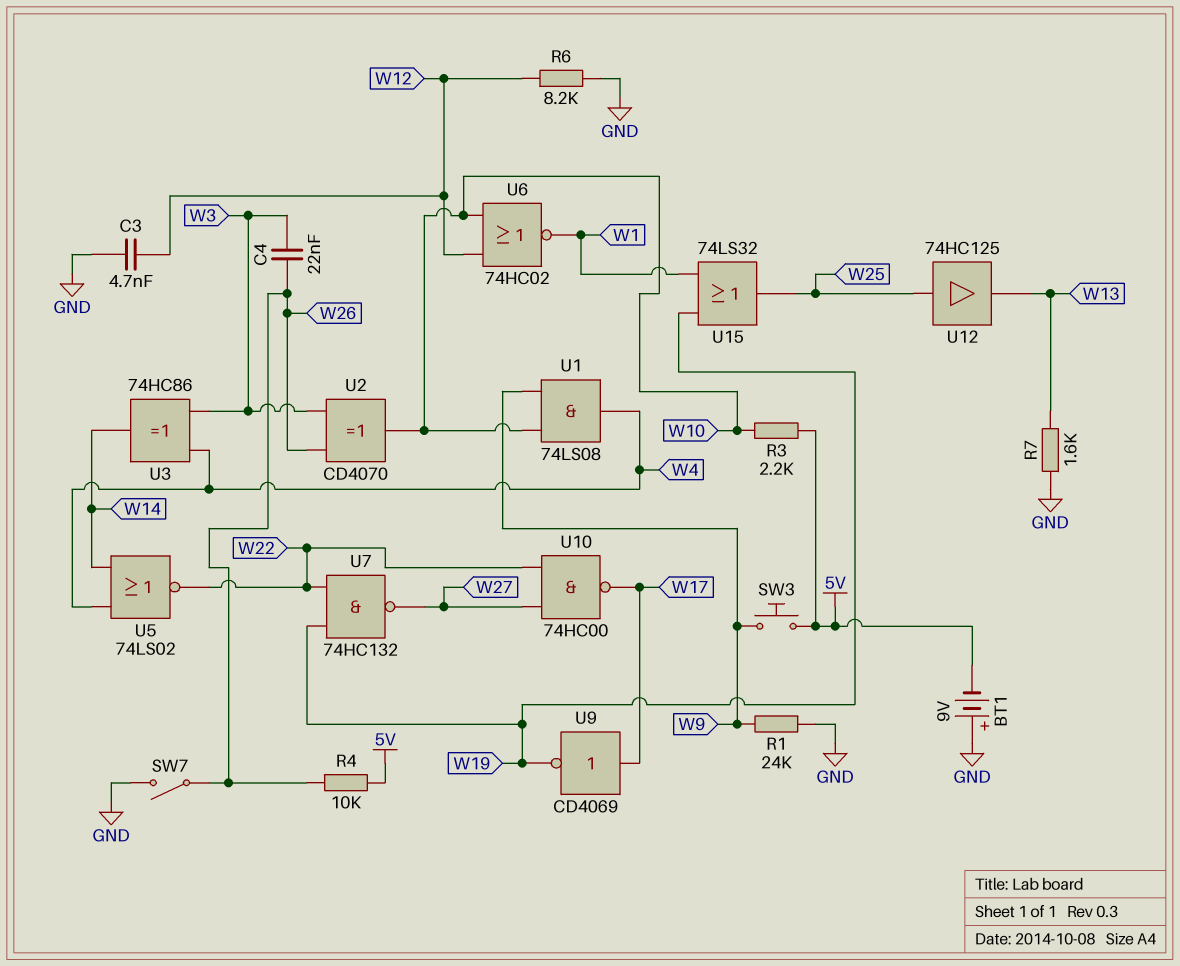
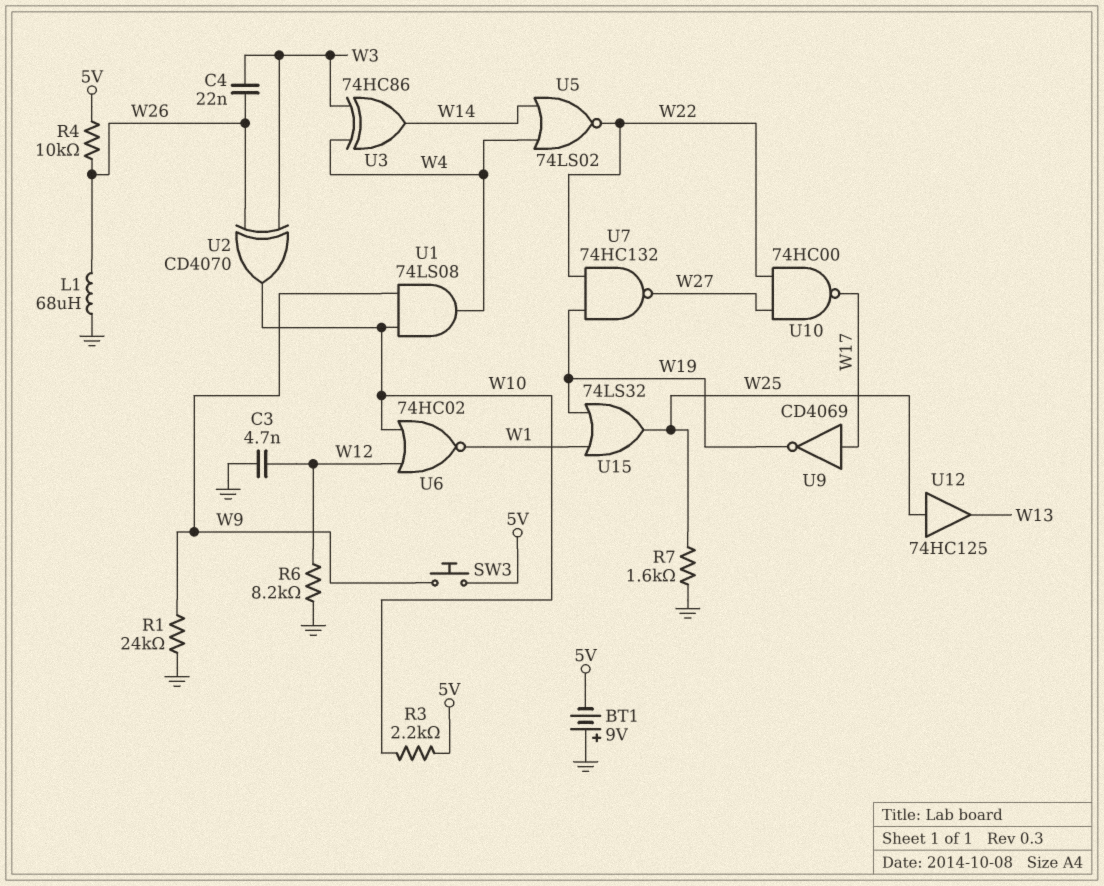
L1: none -> 68uH (GND, W26)
R7: 1.6k (GND, W13) -> 1.6k (GND, W25)
SW7: switch (GND, W26) -> none

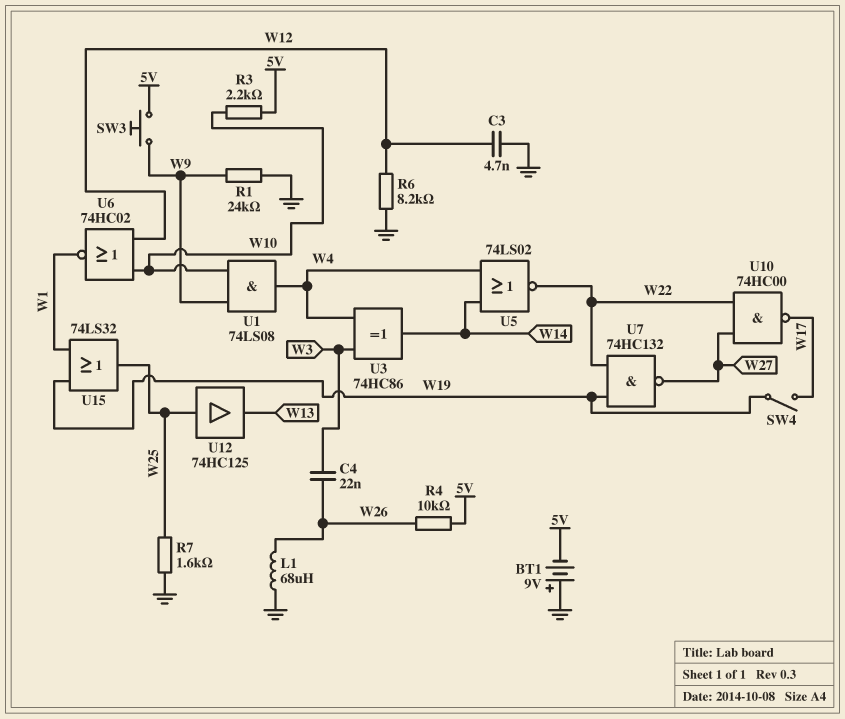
SW4: none -> switch (W17, W19)
U2: XOR CD4070 (in W3, in W26, out W10) -> none
U9: NOT CD4069 (in W17, out W19) -> none

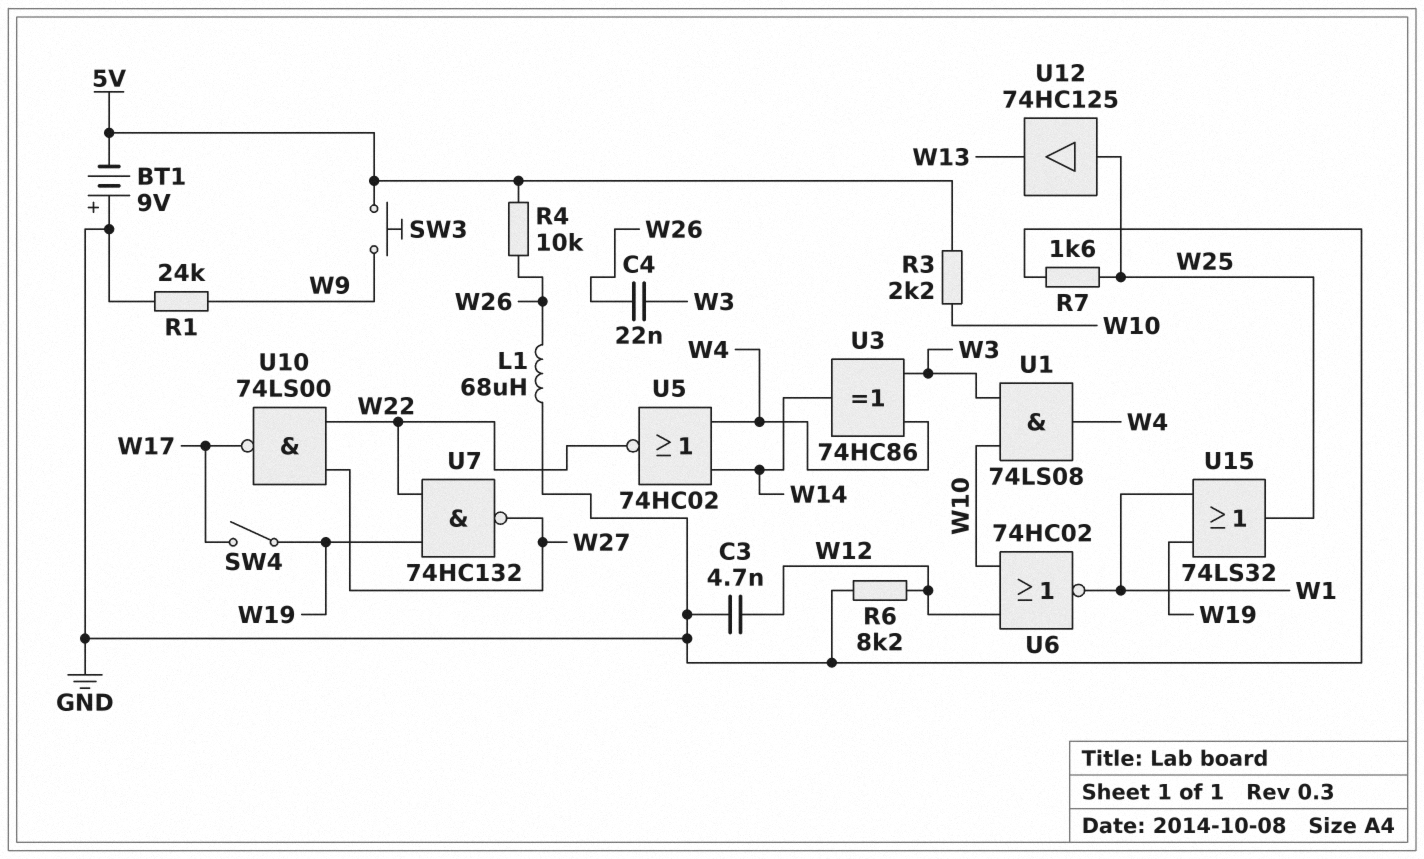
U1: AND 74LS08 (in W9, in W10, out W4) -> AND 74LS08 (in W3, in W10, out W4)
U5: NOR 74LS02 (in W4, in W14, out W22) -> NOR 74HC02 (in W4, in W14, out W22)
U10: NAND 74HC00 (in W22, in W27, out W17) -> NAND 74LS00 (in W22, in W27, out W17)

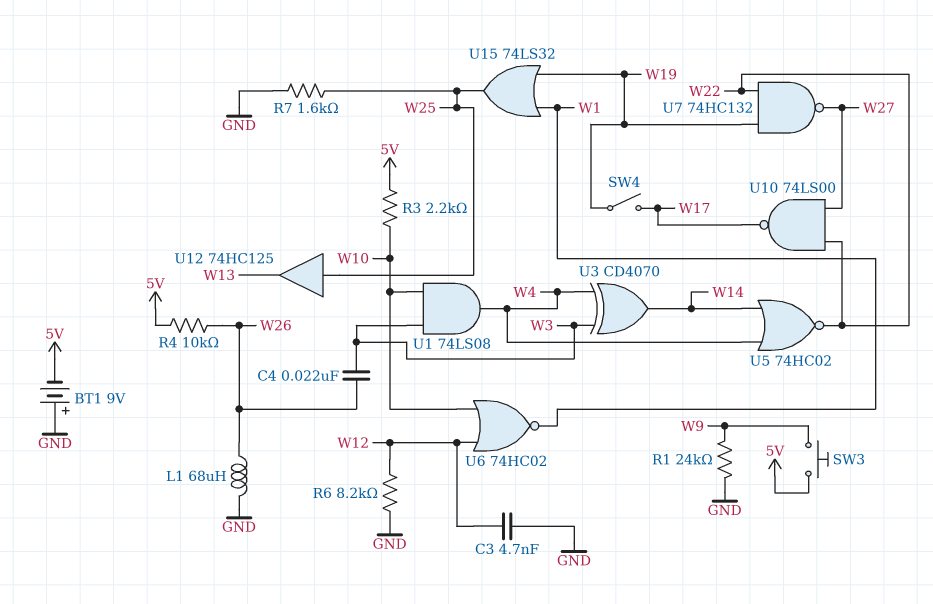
U3: XOR 74HC86 (in W3, in W4, out W14) -> XOR CD4070 (in W3, in W4, out W14)

